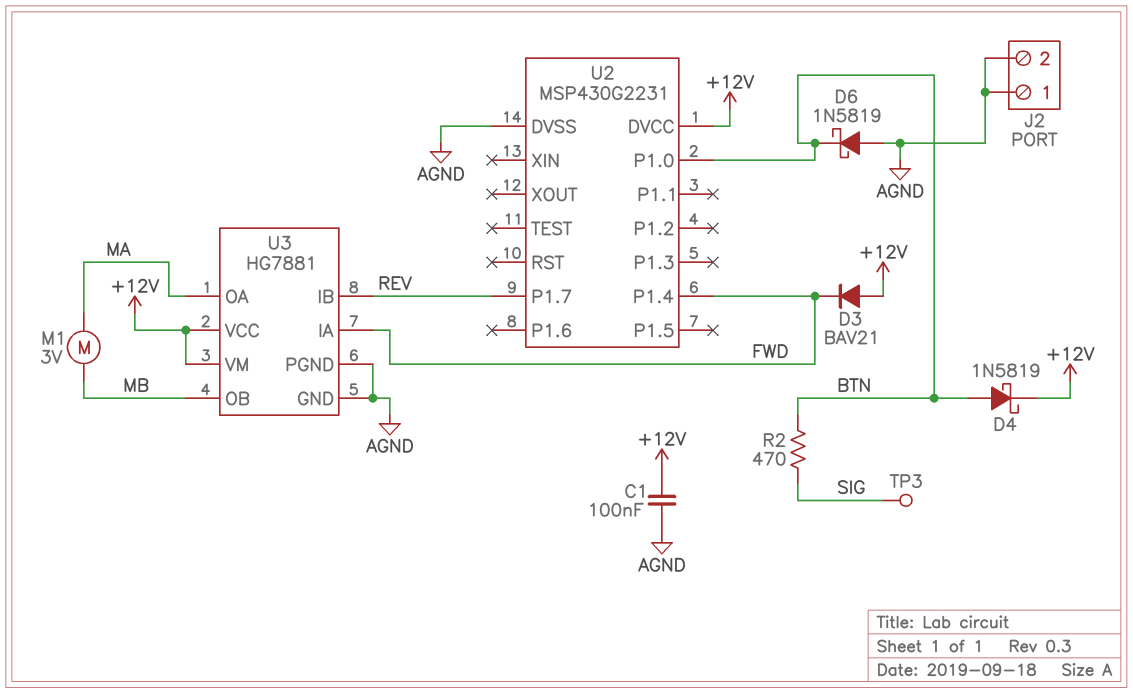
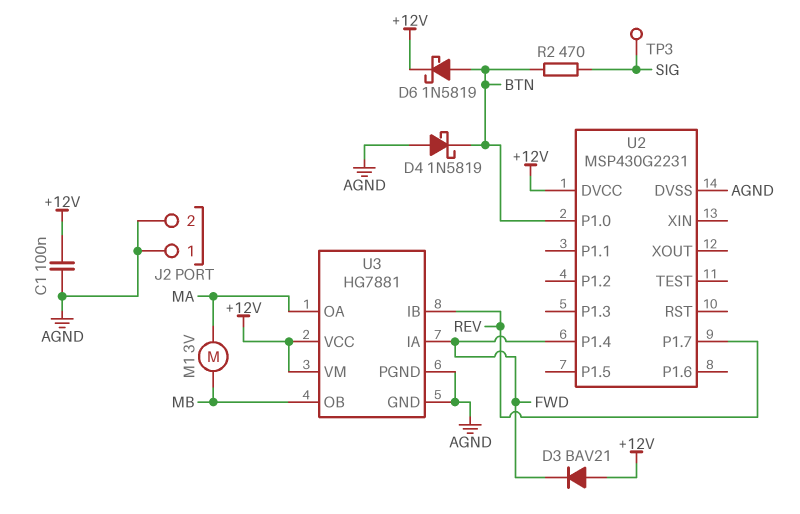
D4: schottky 1N5819 (A BTN, K +12V) -> schottky 1N5819 (A AGND, K BTN)
D6: schottky 1N5819 (A AGND, K BTN) -> schottky 1N5819 (A BTN, K +12V)

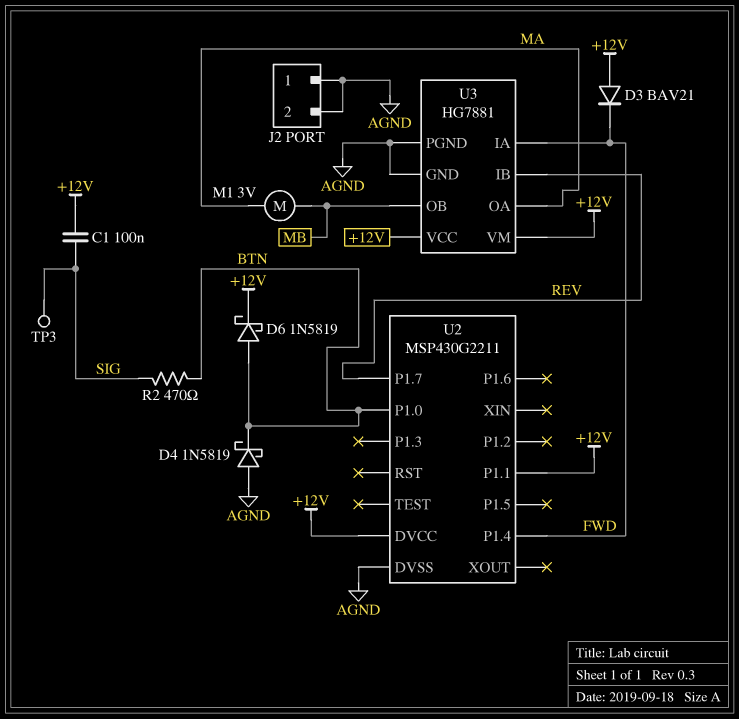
C1: 100nF (+12V, AGND) -> 100nF (+12V, SIG)
U2: MSP430G2231 -> MSP430G2211
U2 pin P1.1: none -> +12V

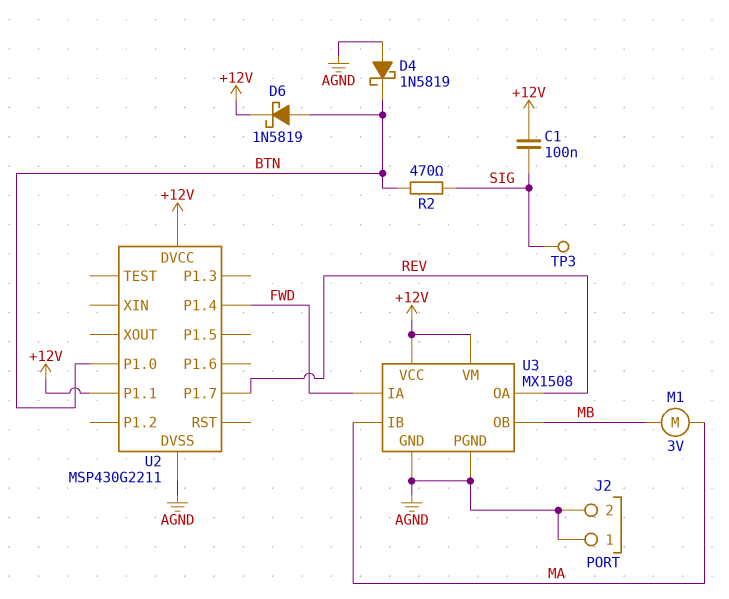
D3: diode BAV21 (A +12V, K FWD) -> none
U3: HG7881 -> MX1508
U3 pin IB: REV -> MA
U3 pin OA: MA -> REV

